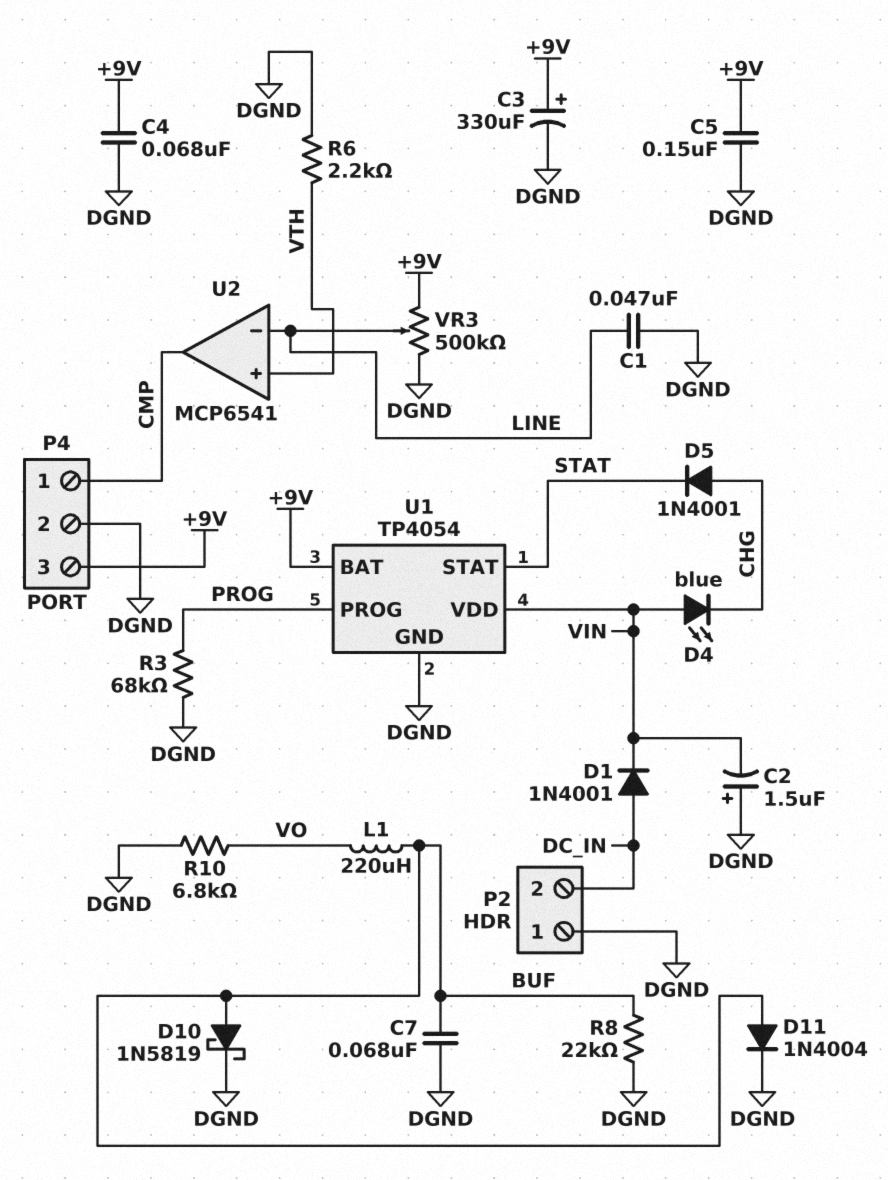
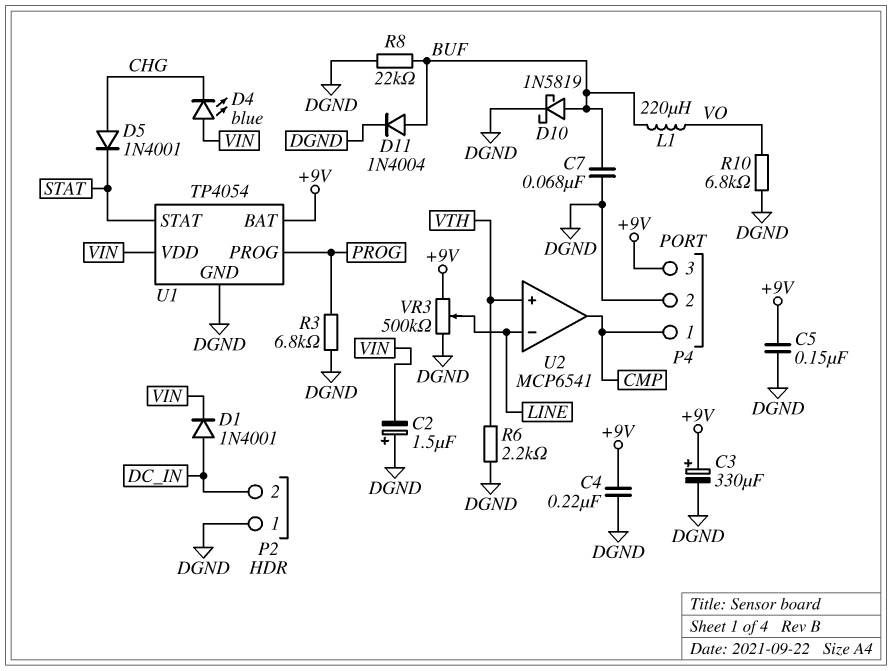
C1: 47nF (DGND, LINE) -> none
C4: 68nF (+9V, DGND) -> 220nF (+9V, DGND)
R3: 68k (DGND, PROG) -> 6.8k (DGND, PROG)

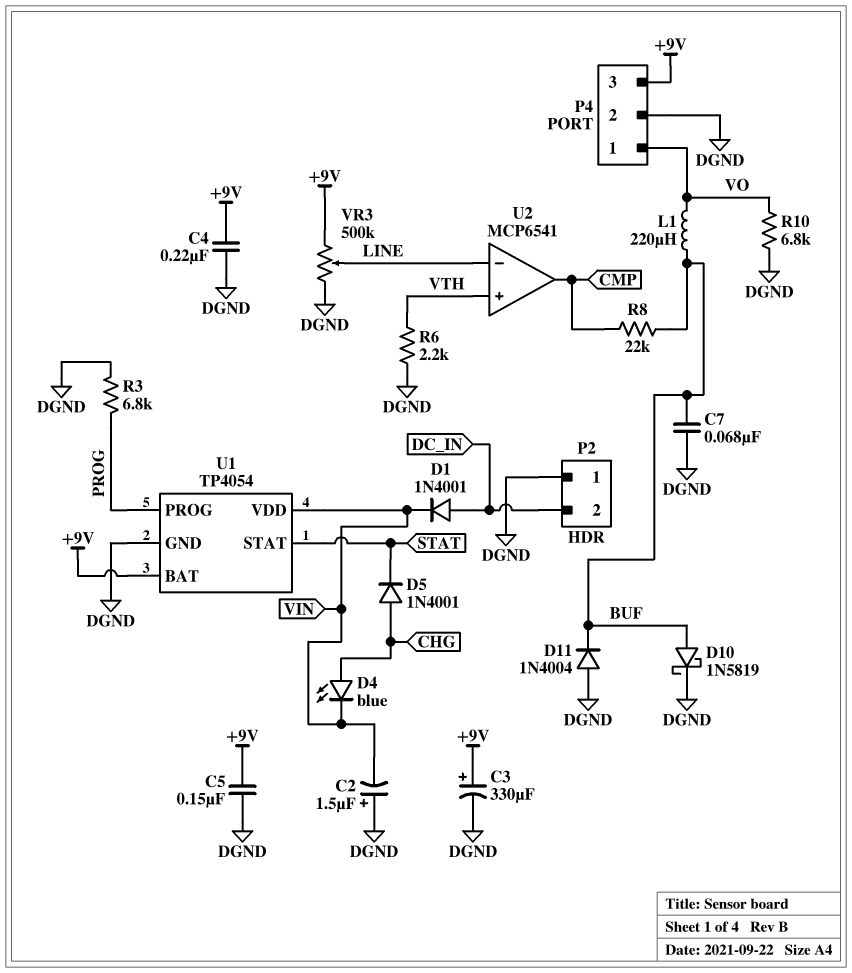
D4: LED blue (A VIN, K CHG) -> LED blue (A CHG, K VIN)
D11: diode 1N4004 (A BUF, K DGND) -> diode 1N4004 (A DGND, K BUF)
P4 pin 1: CMP -> VO
R8: 22k (BUF, DGND) -> 22k (BUF, CMP)

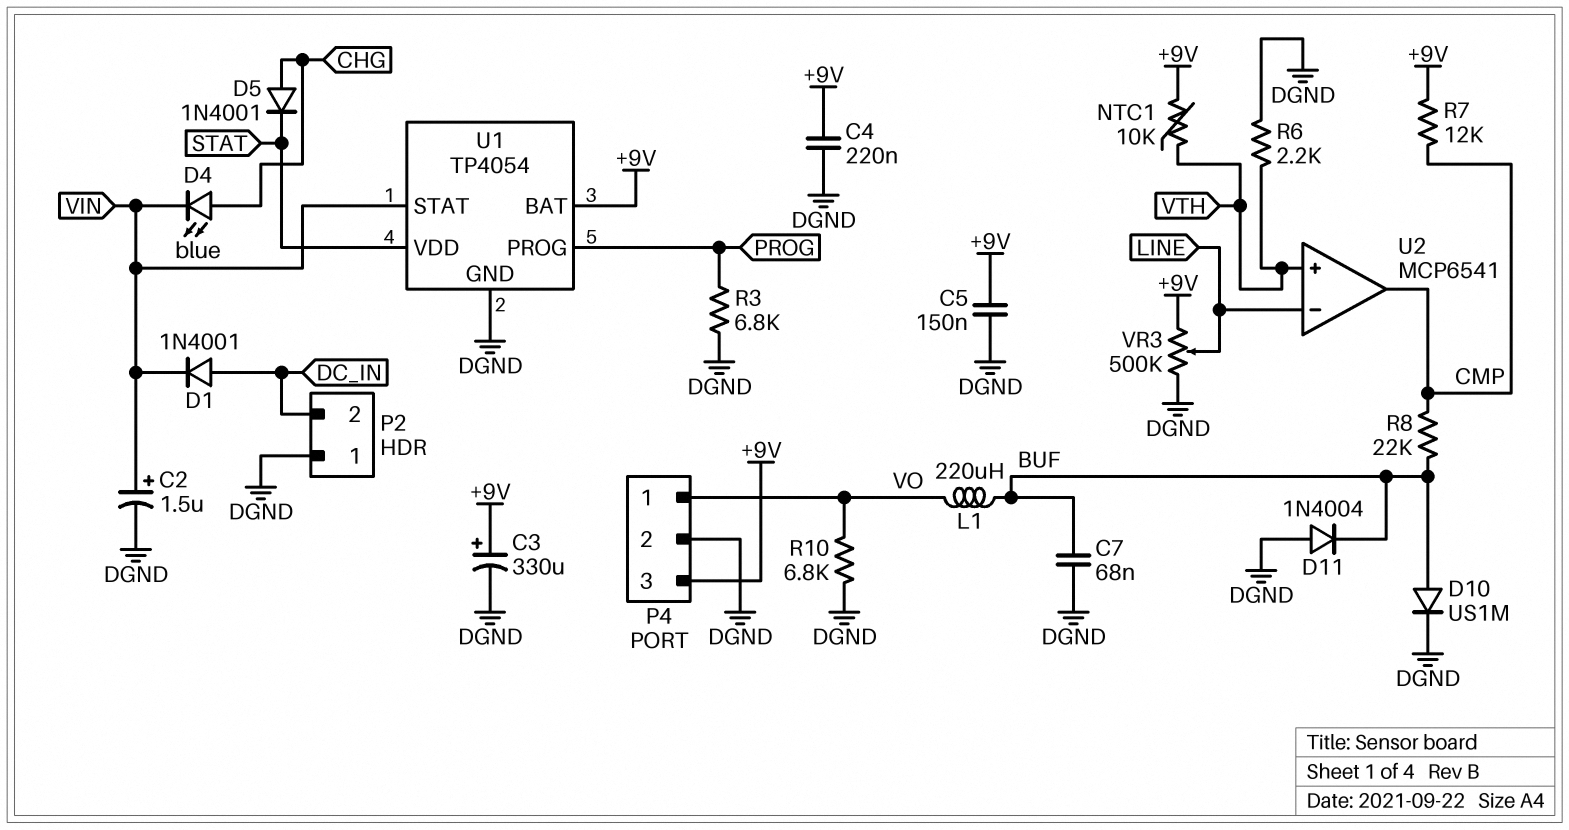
C2: 1.5uF (plus DGND, minus VIN) -> 1.5uF (plus VIN, minus DGND)
D10: schottky 1N5819 (A BUF, K DGND) -> diode US1M (A BUF, K DGND)
NTC1: none -> 10k (+9V, VTH)
R7: none -> 12k (+9V, CMP)
U1 pin STAT: STAT -> VIN
U1 pin VDD: VIN -> STAT

